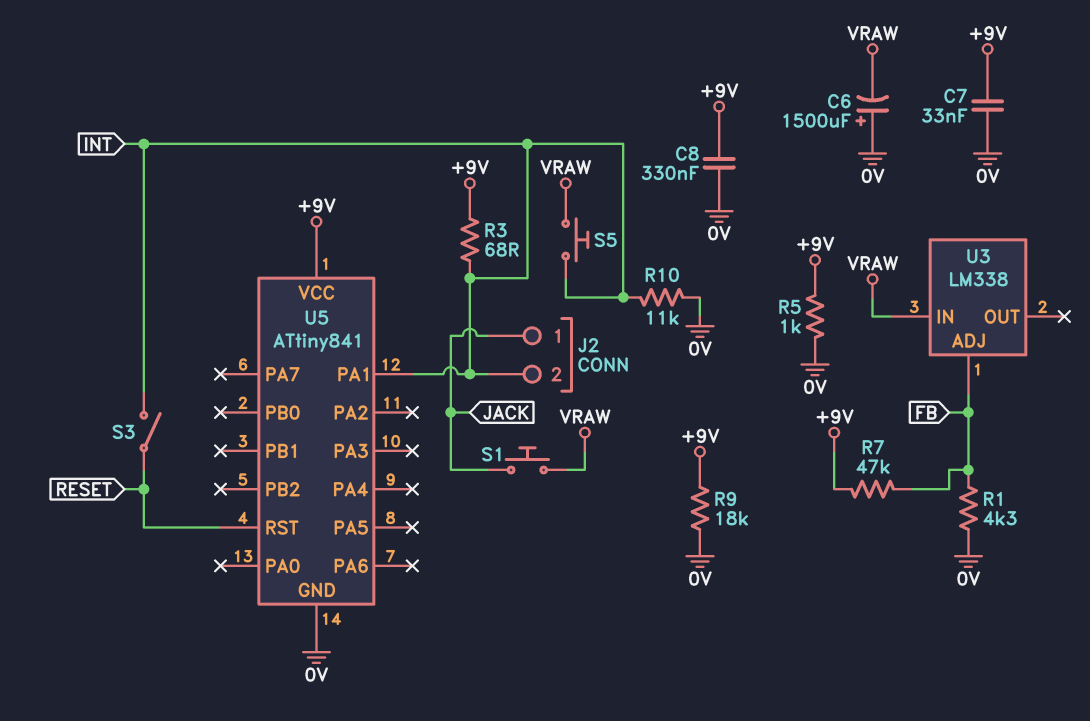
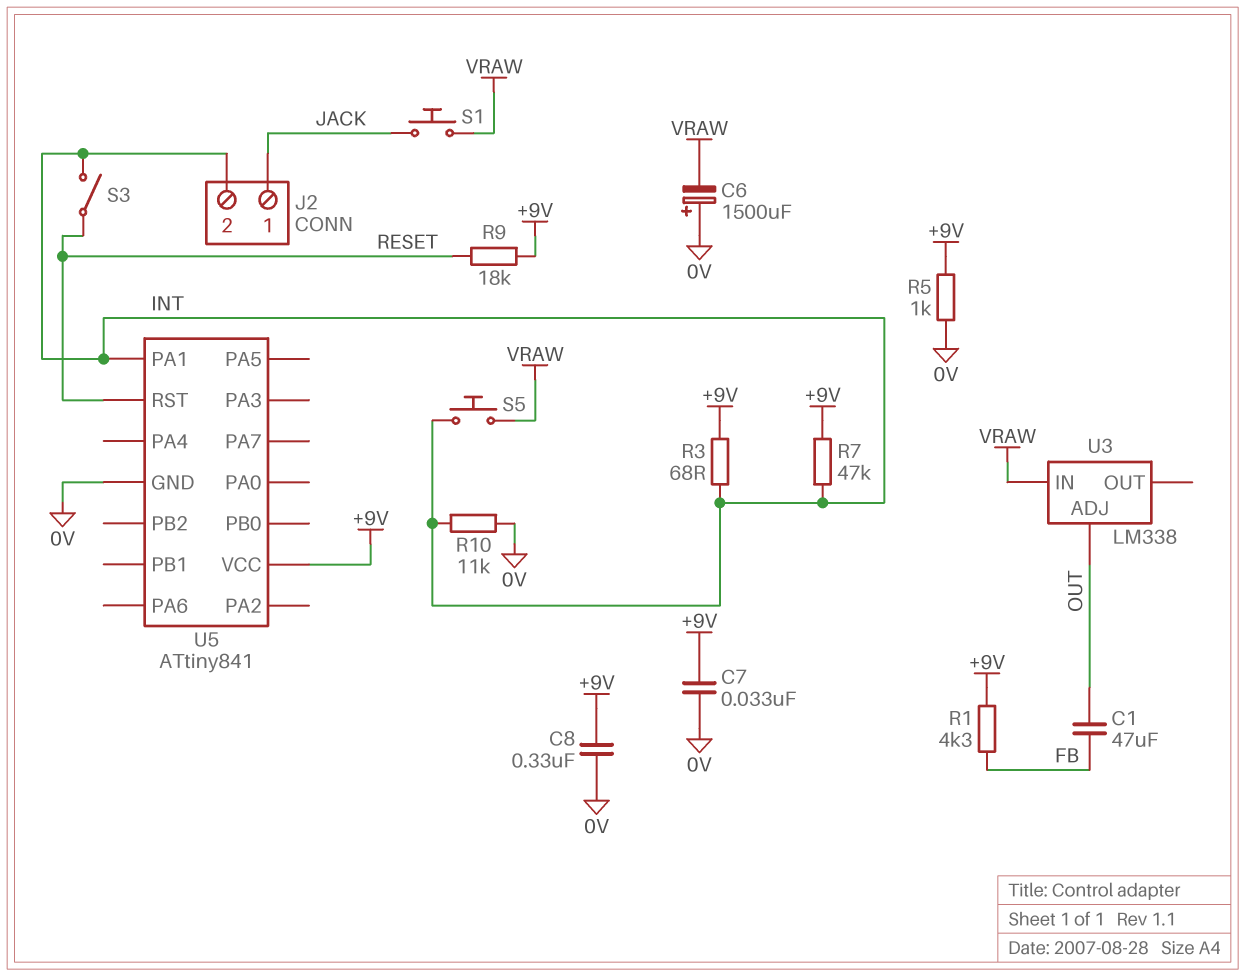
C1: none -> 47uF (FB, OUT)
R1: 4.3k (0V, FB) -> 4.3k (+9V, FB)
R7: 47k (+9V, FB) -> 47k (+9V, INT)
R9: 18k (+9V, 0V) -> 18k (+9V, RESET)
U3 pin ADJ: FB -> OUT

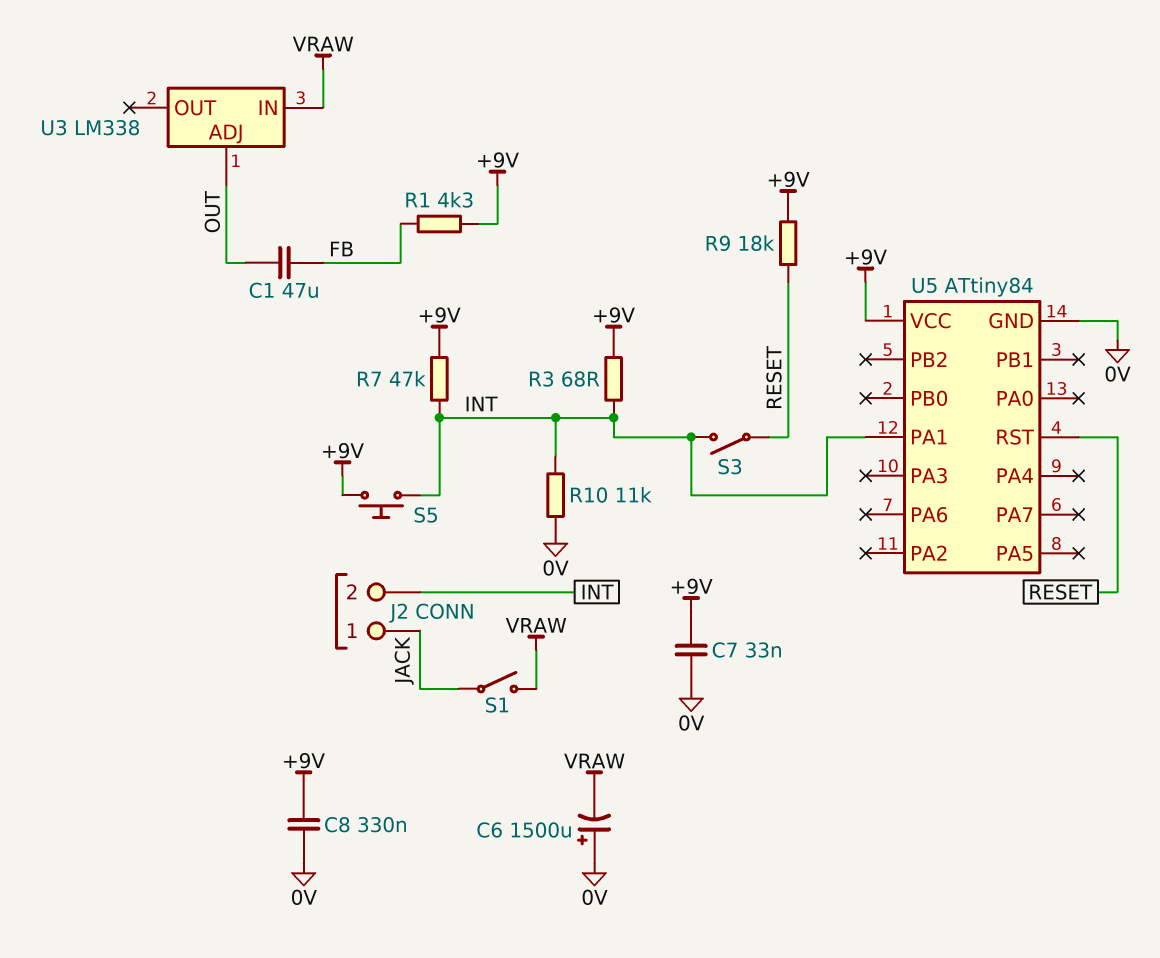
R5: 1k (+9V, 0V) -> none
S1: button (JACK, VRAW) -> switch (JACK, VRAW)
S5: button (INT, VRAW) -> button (+9V, INT)
U5: ATtiny841 -> ATtiny84

